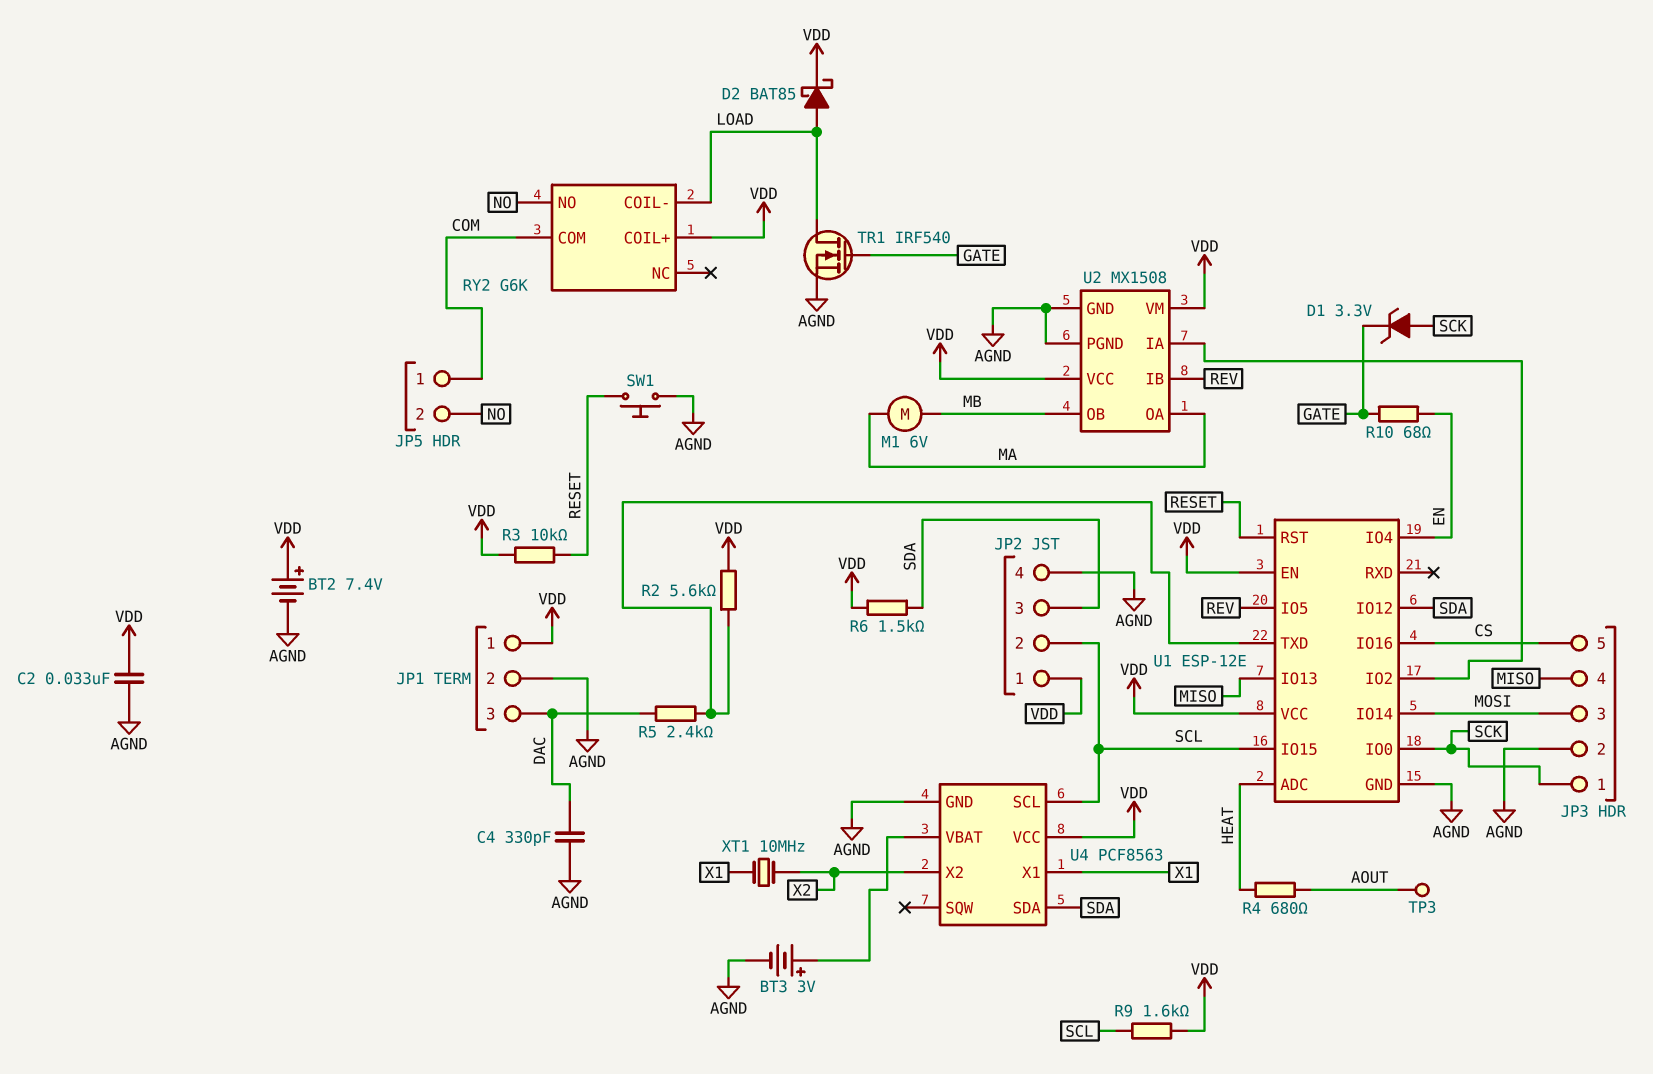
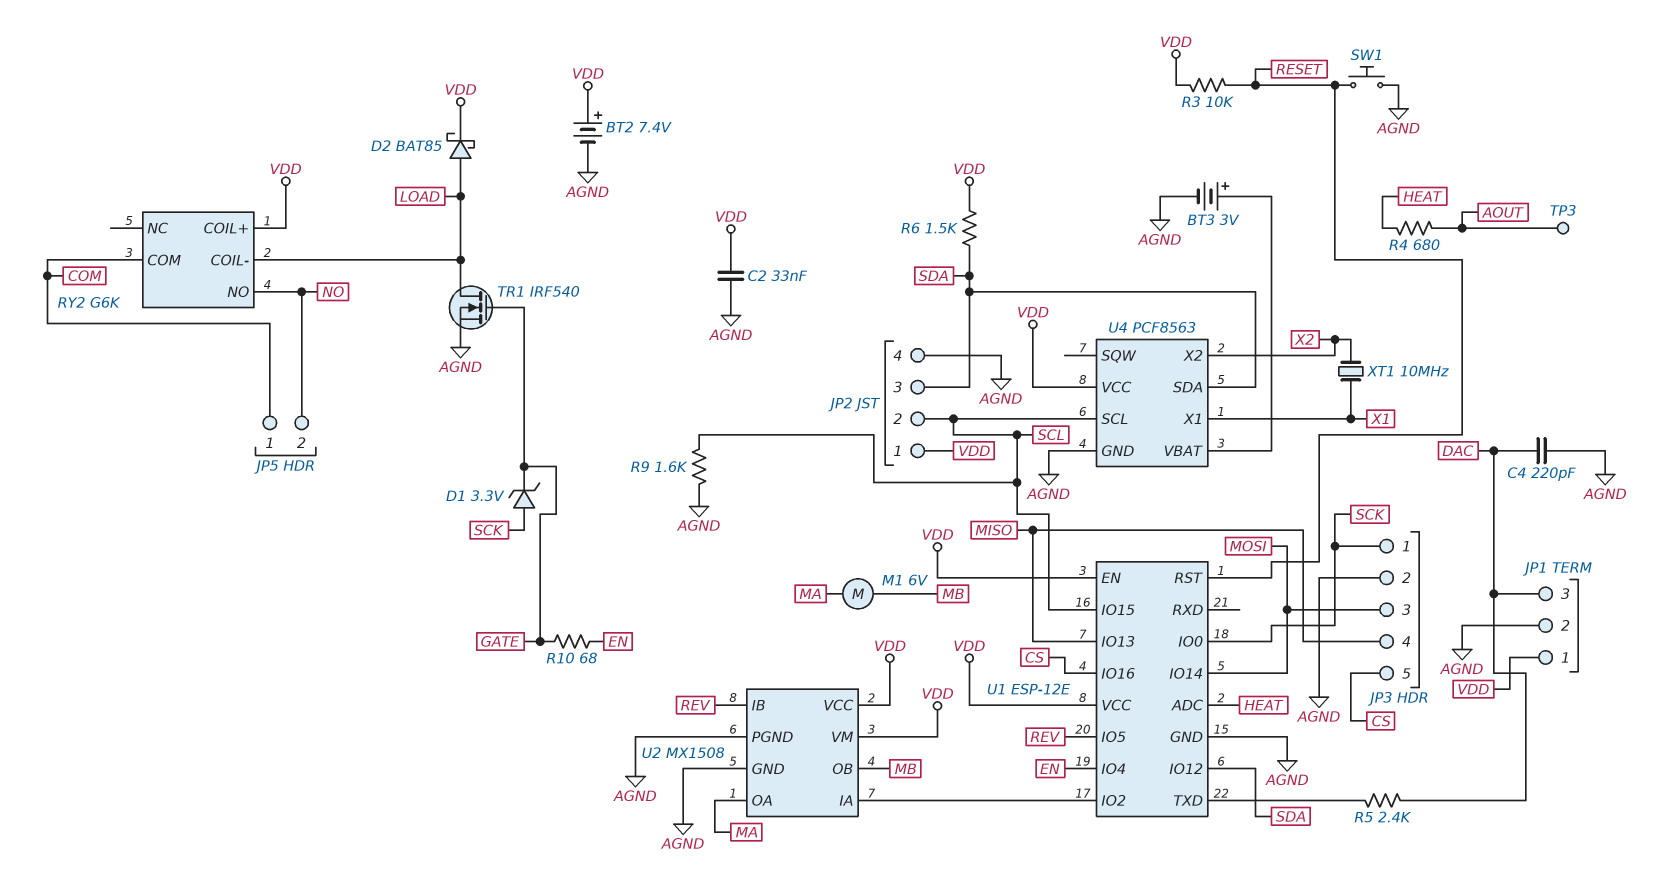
C4: 330pF (AGND, DAC) -> 220pF (AGND, DAC)
R2: 5.6k (U1/TXD, VDD) -> none
R9: 1.6k (SCL, VDD) -> 1.6k (AGND, SCL)

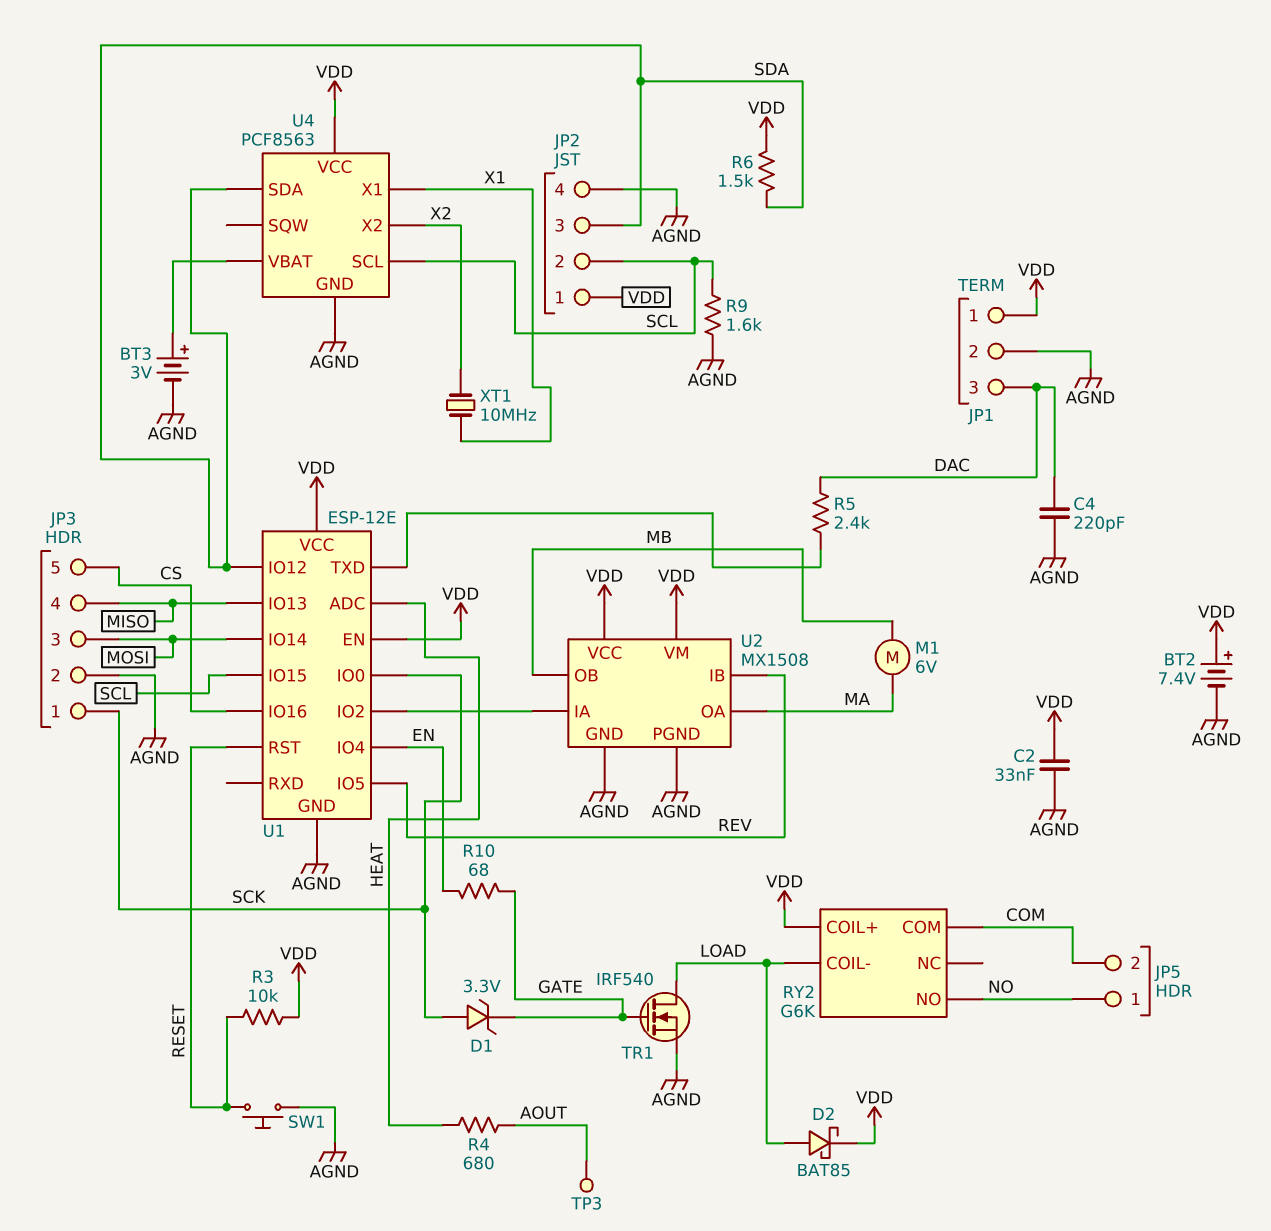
JP5 pin 1: COM -> NO
JP5 pin 2: NO -> COM

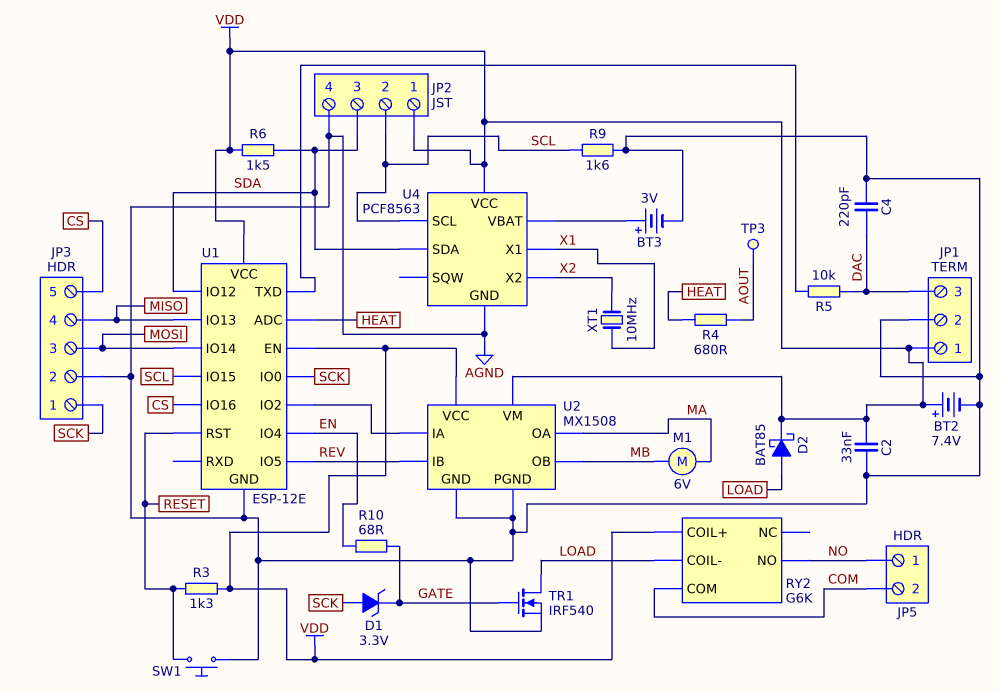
R3: 10k (RESET, VDD) -> 1.3k (RESET, VDD)
R5: 2.4k (DAC, U1/TXD) -> 10k (DAC, U1/TXD)

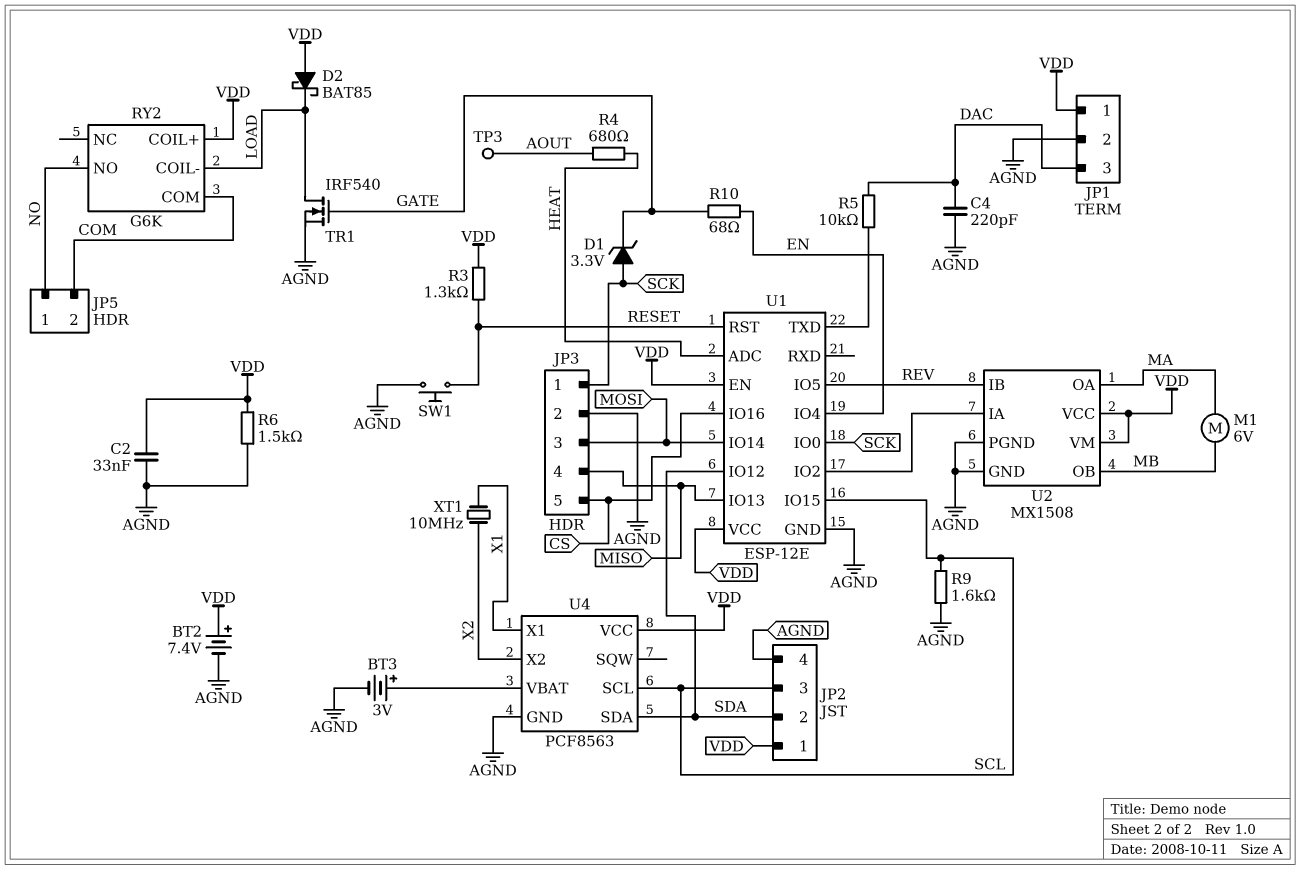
D2: schottky BAT85 (A LOAD, K VDD) -> schottky BAT85 (A VDD, K LOAD)
JP2 pin 2: SCL -> SDA
JP2 pin 3: SDA -> SCL
R6: 1.5k (SDA, VDD) -> 1.5k (AGND, VDD)

